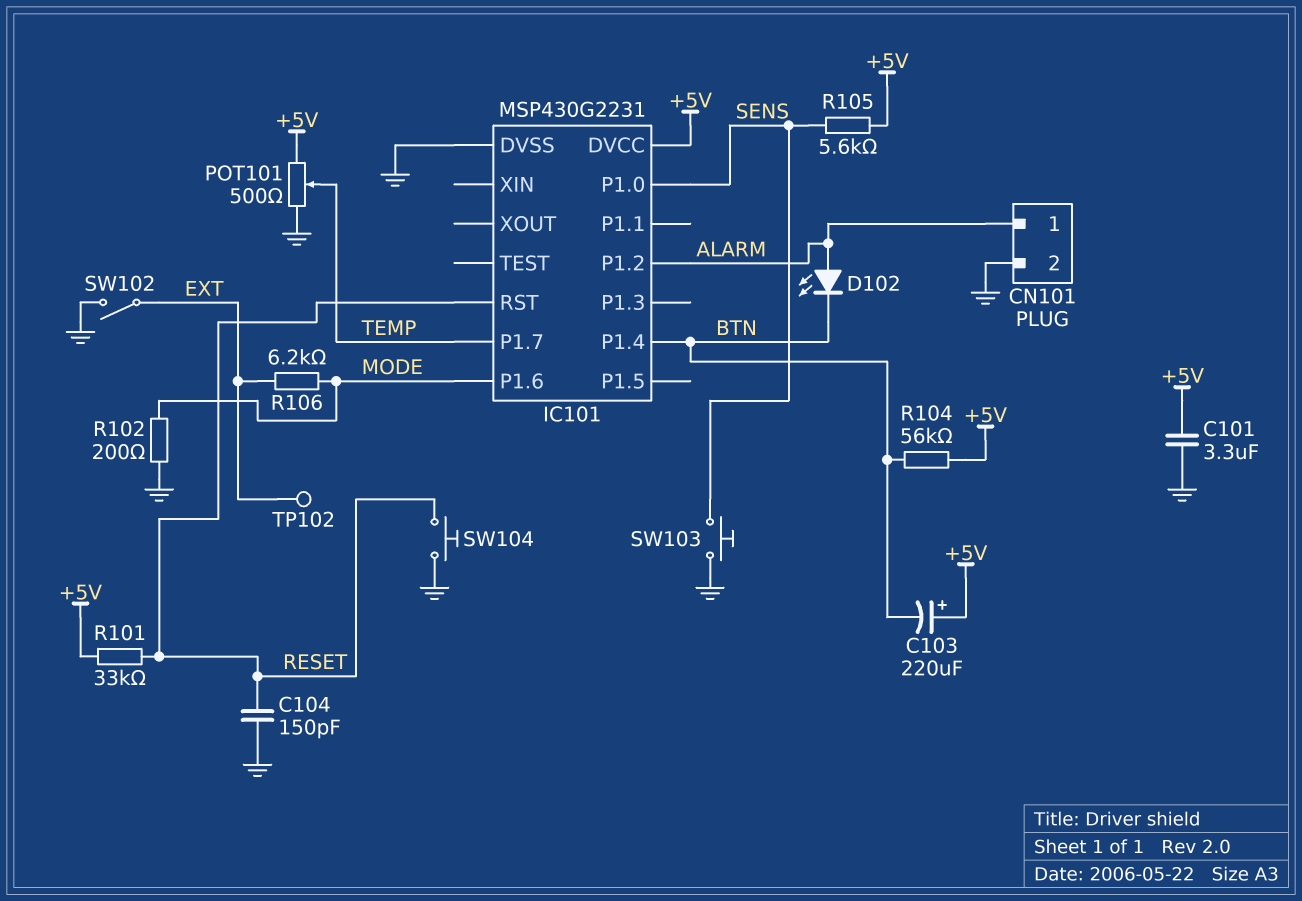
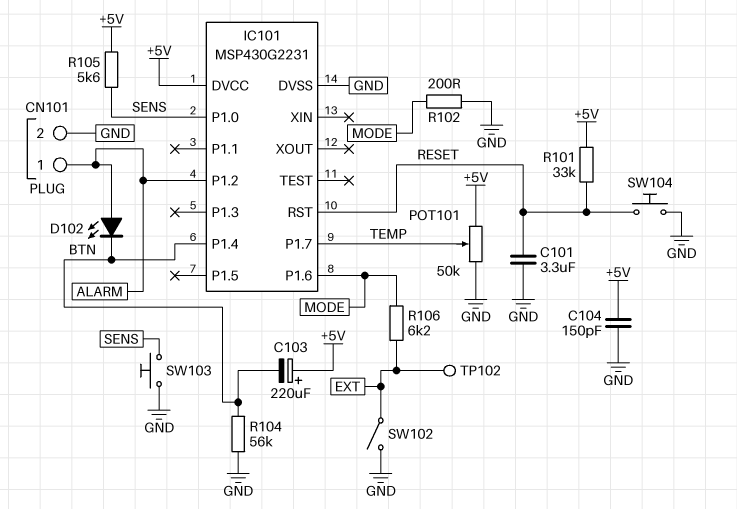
C101: 3.3uF (+5V, GND) -> 3.3uF (GND, RESET)
C104: 150pF (GND, RESET) -> 150pF (+5V, GND)
POT101: 500 (+5V, GND, wiper TEMP) -> 50k (+5V, GND, wiper TEMP)
R104: 56k (+5V, BTN) -> 56k (BTN, GND)

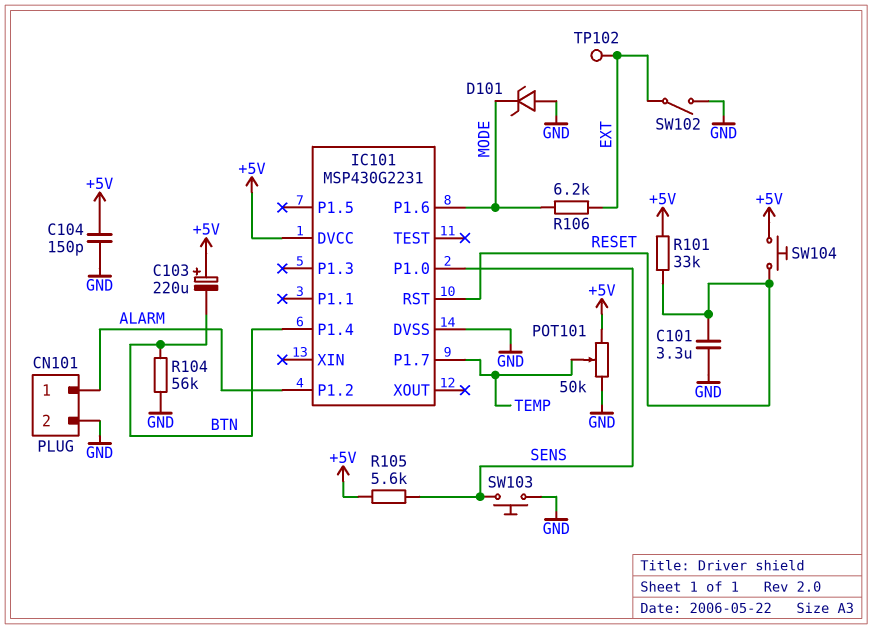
D101: none -> zener (A GND, K MODE)
D102: LED (A ALARM, K BTN) -> none
R102: 200 (GND, MODE) -> none
SW104: button (GND, RESET) -> button (+5V, RESET)

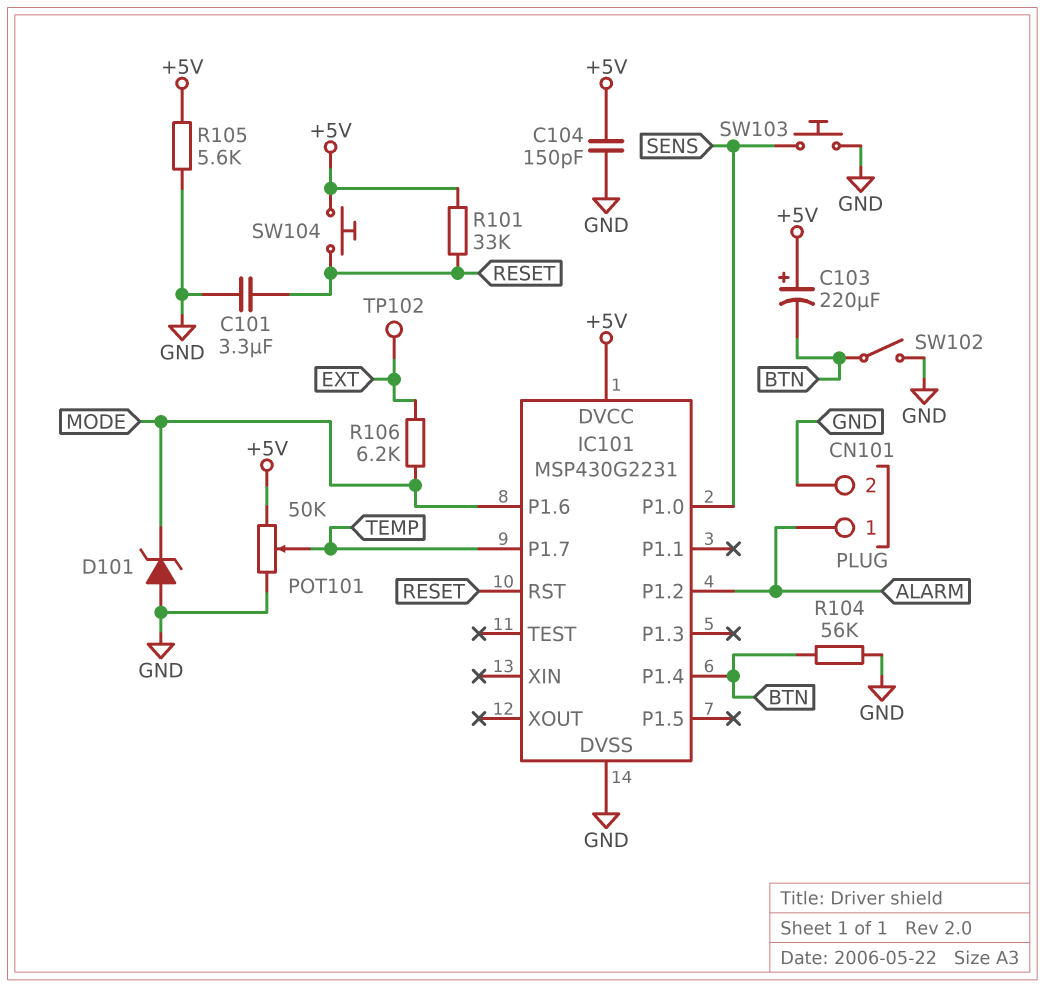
R105: 5.6k (+5V, SENS) -> 5.6k (+5V, GND)
SW102: switch (EXT, GND) -> switch (BTN, GND)

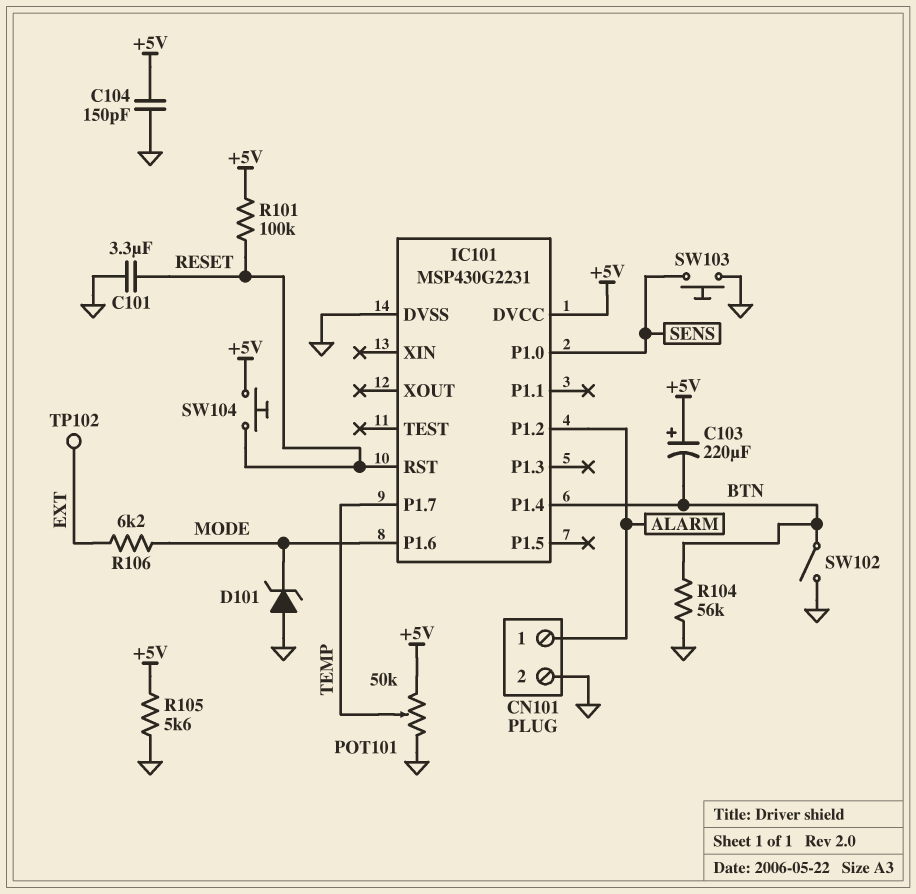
R101: 33k (+5V, RESET) -> 100k (+5V, RESET)

